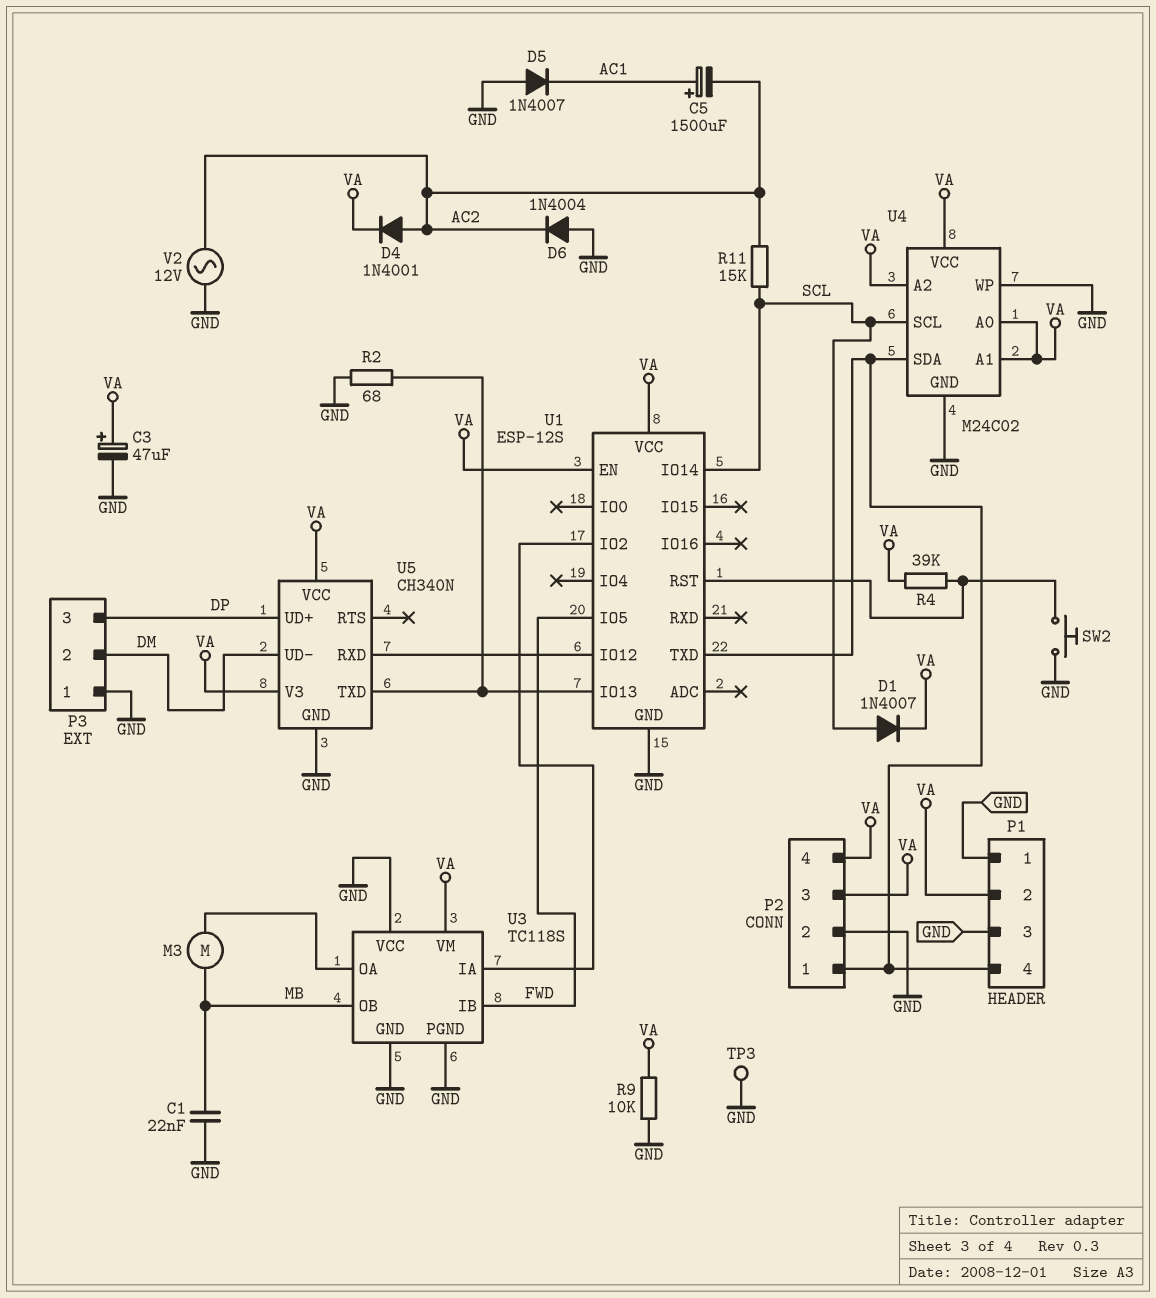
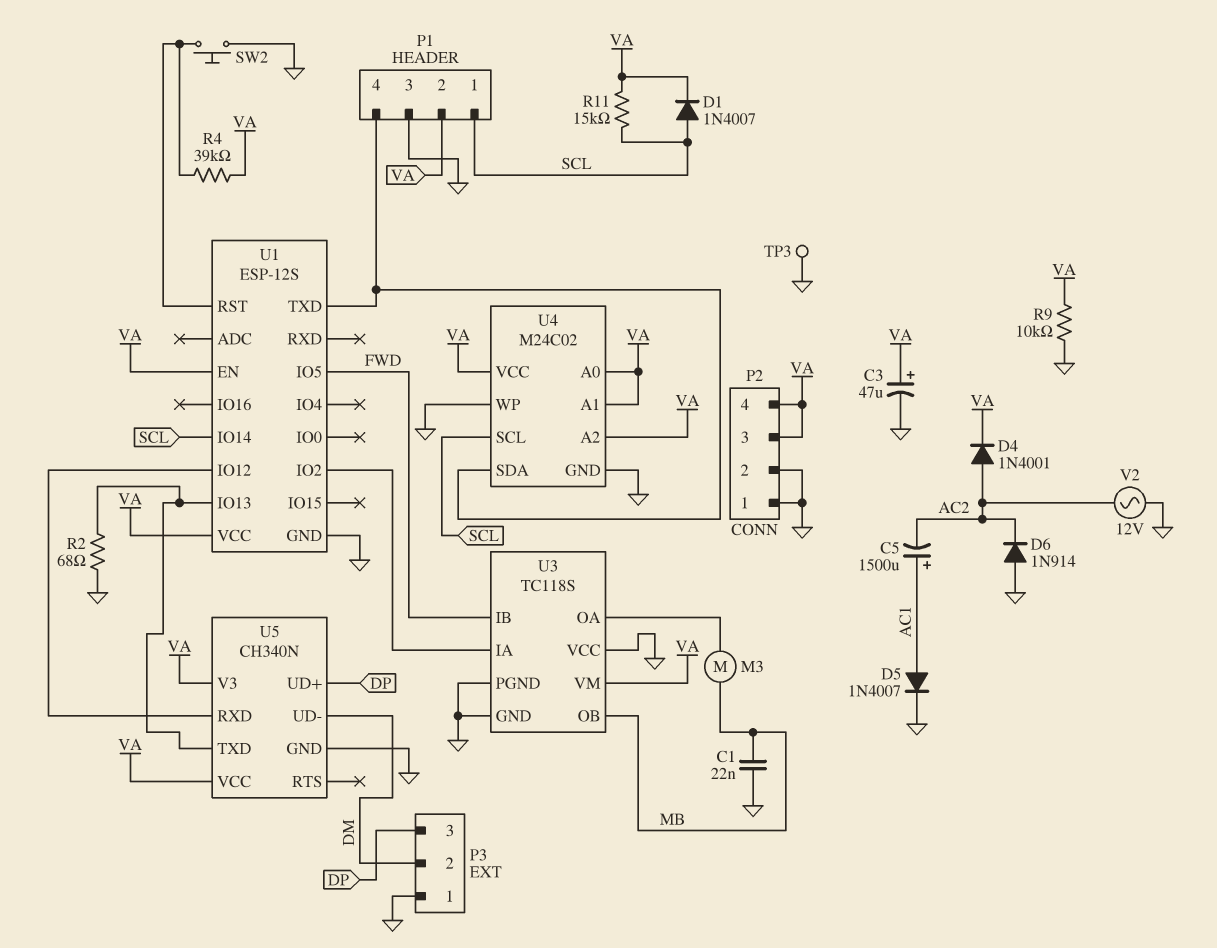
D5: diode 1N4007 (A GND, K AC1) -> diode 1N4007 (A AC1, K GND)
D6: diode 1N4004 (A GND, K AC2) -> diode 1N914 (A GND, K AC2)
P1 pin 1: GND -> SCL
P2 pin 1: P1/4 -> GND
R11: 15k (AC2, SCL) -> 15k (SCL, VA)

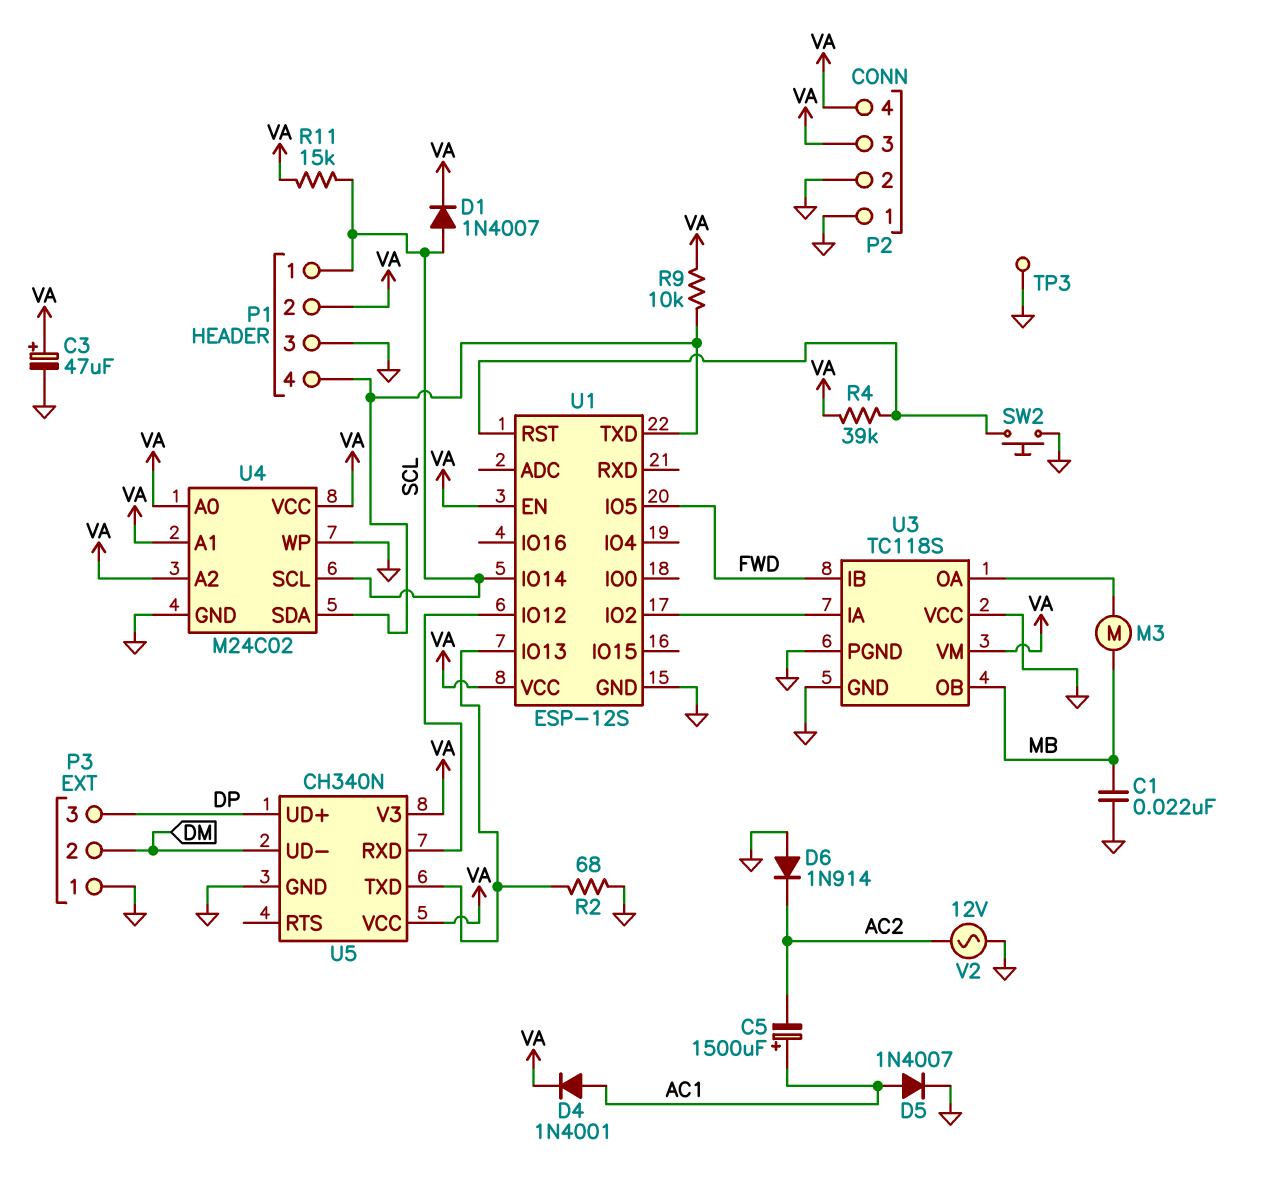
D4: diode 1N4001 (A AC2, K VA) -> diode 1N4001 (A AC1, K VA)
R9: 10k (GND, VA) -> 10k (P1/4, VA)

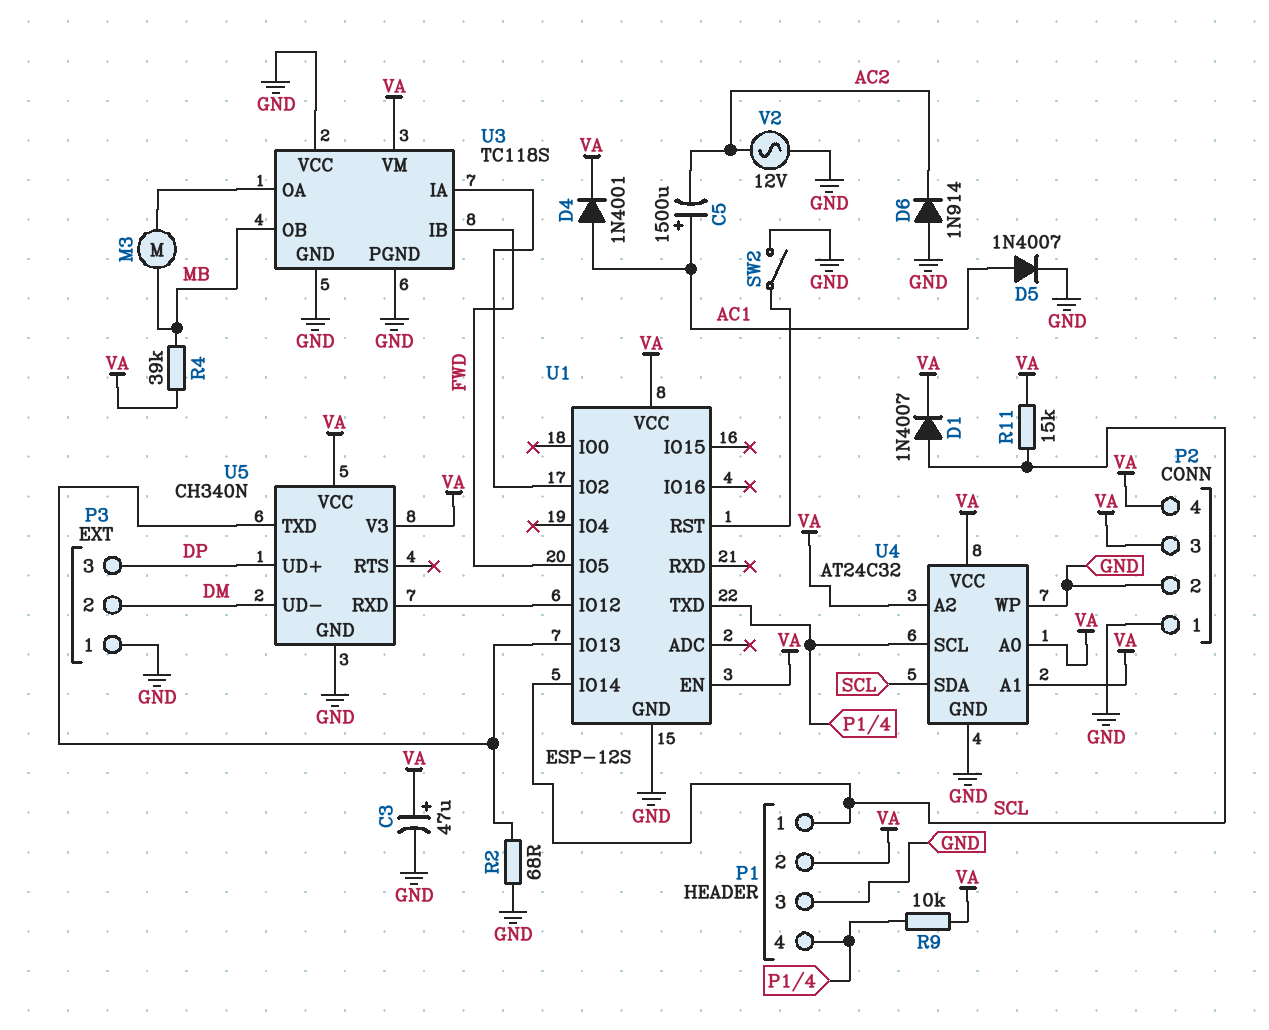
C1: 22nF (GND, MB) -> none
R4: 39k (U1/RST, VA) -> 39k (MB, VA)
SW2: button (GND, U1/RST) -> switch (GND, U1/RST)
TP3: test point (GND) -> none
U4: M24C02 -> AT24C32
U4 pin SCL: SCL -> P1/4
U4 pin SDA: P1/4 -> SCL

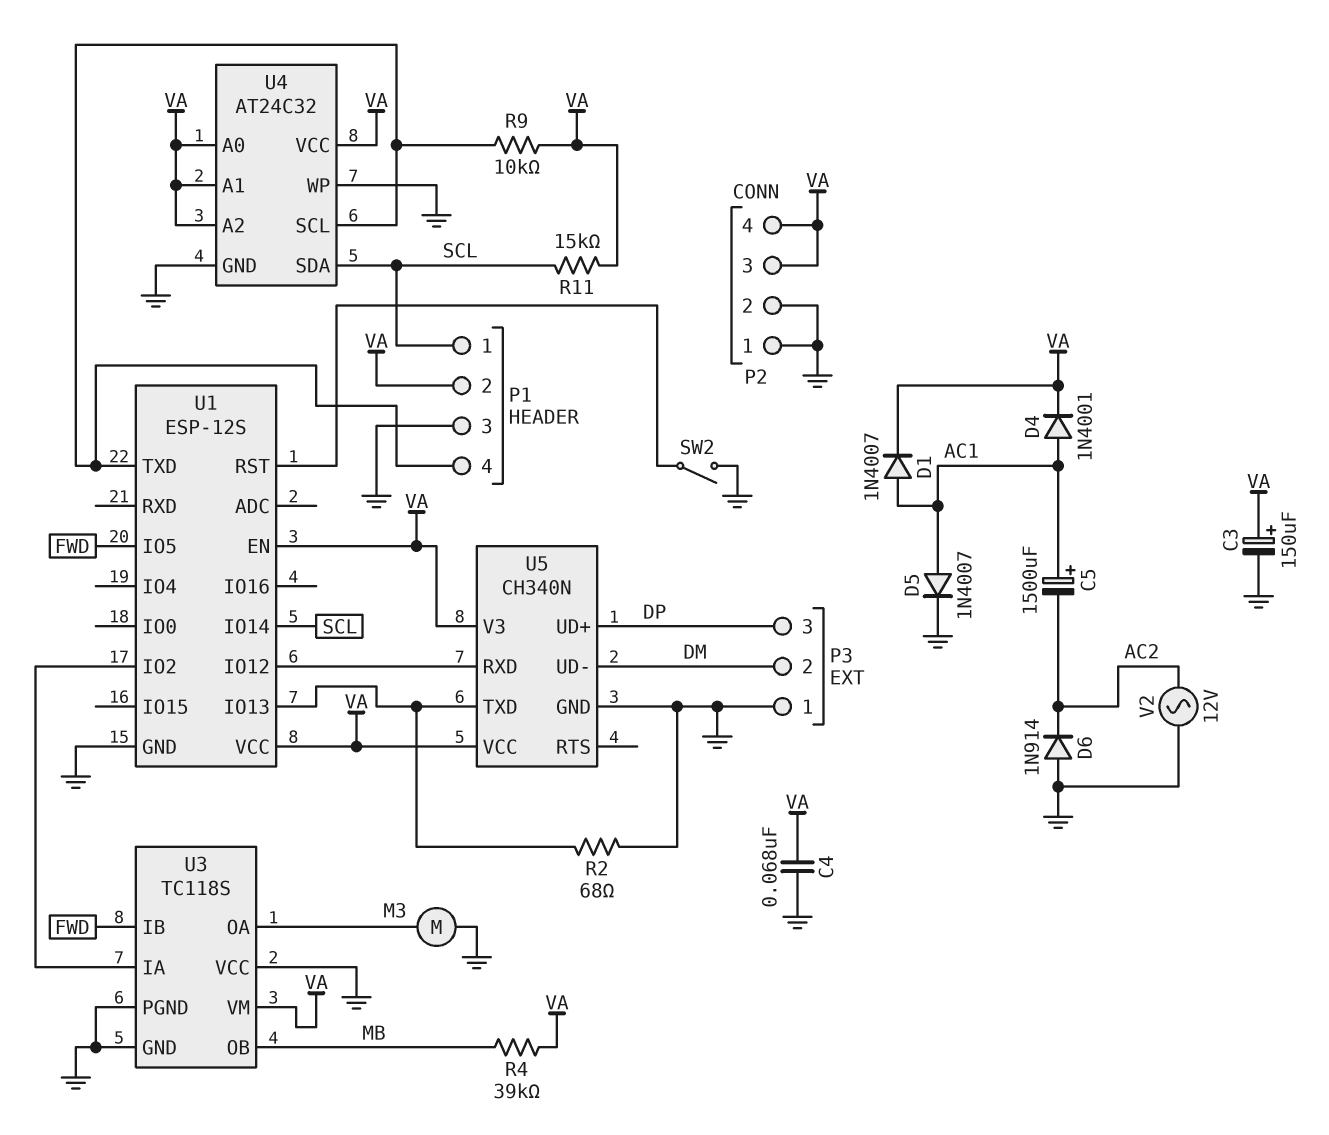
C3: 47uF (plus VA, minus GND) -> 150uF (plus VA, minus GND)
C4: none -> 68nF (GND, VA)
D1: diode 1N4007 (A SCL, K VA) -> diode 1N4007 (A AC1, K VA)
M3: motor (MB, U3/OA) -> motor (GND, U3/OA)

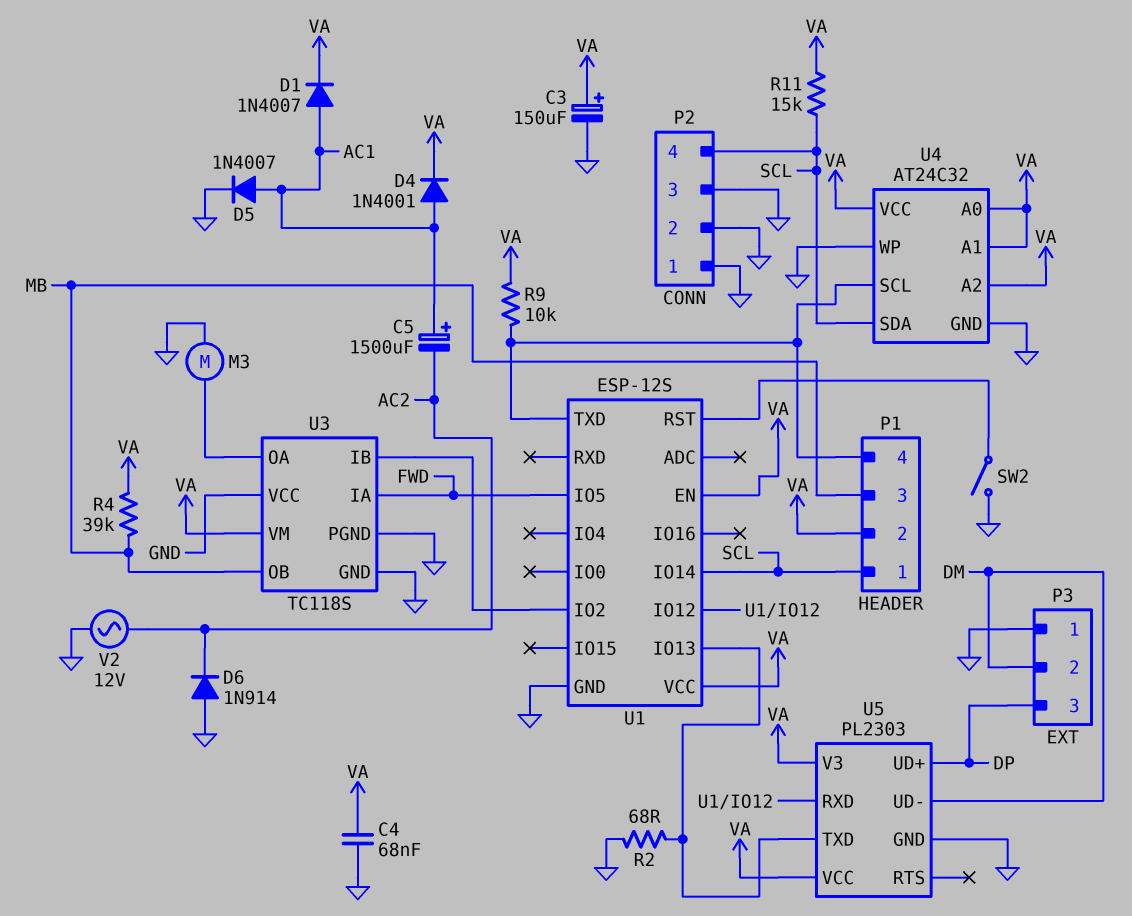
P1 pin 3: GND -> MB
P2 pin 3: VA -> GND
P2 pin 4: VA -> SCL
U3 pin IA: U1/IO2 -> FWD
U3 pin IB: FWD -> U1/IO2
U5: CH340N -> PL2303

